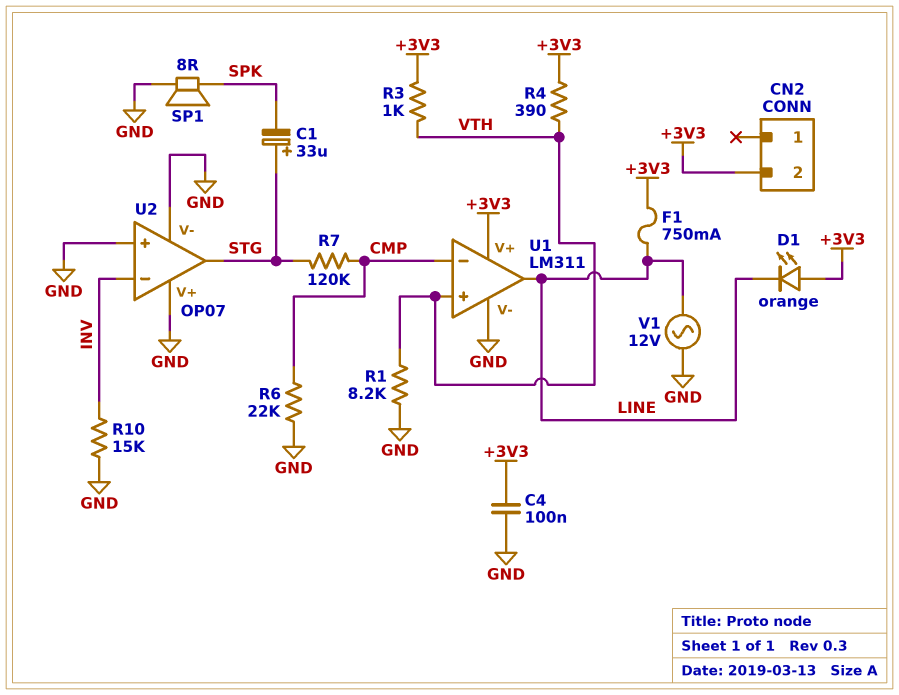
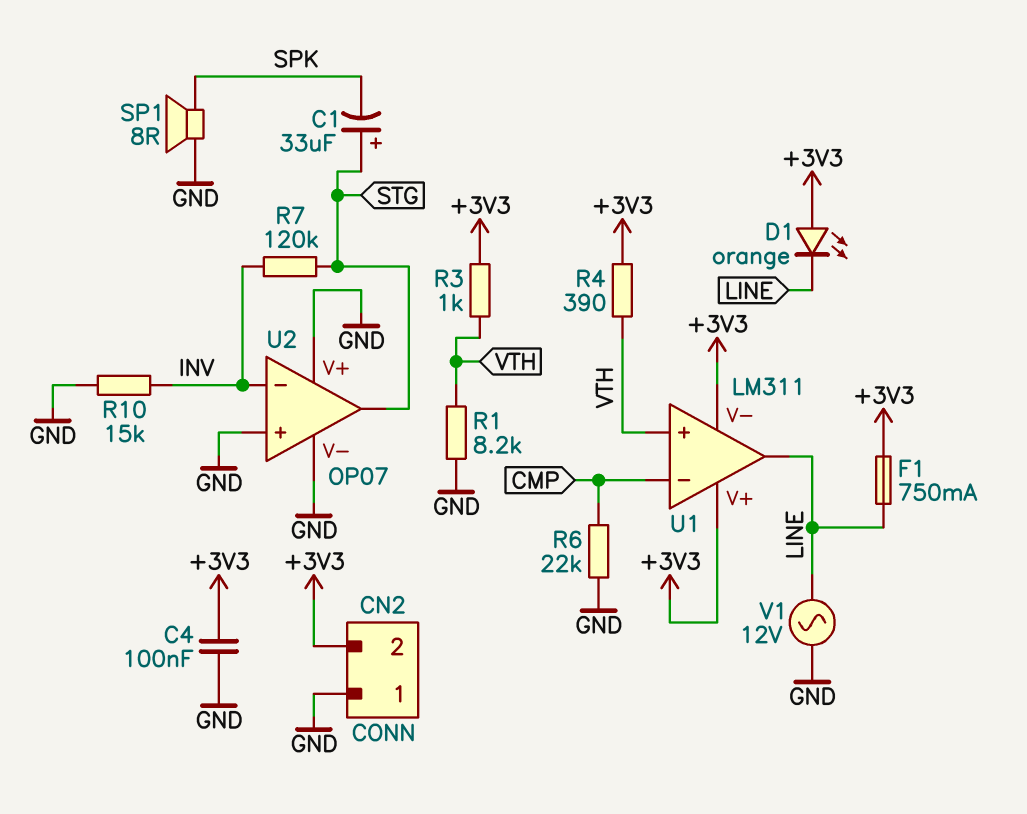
CN2 pin 1: none -> GND
R7: 120k (CMP, STG) -> 120k (INV, STG)
U1 pin V-: GND -> +3V3

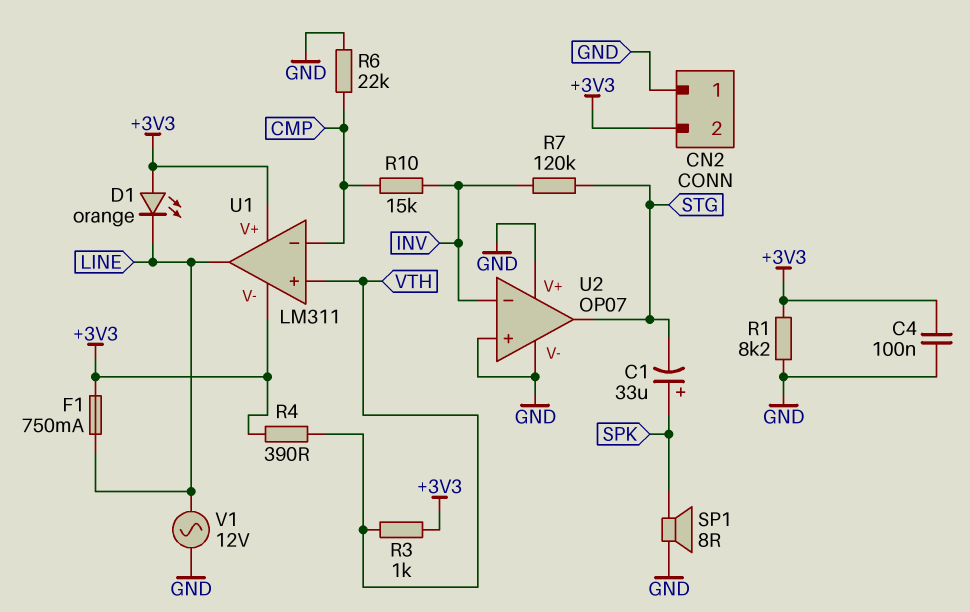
C1: 33uF (plus STG, minus SPK) -> 33uF (plus SPK, minus STG)
R1: 8.2k (GND, VTH) -> 8.2k (+3V3, GND)
R10: 15k (GND, INV) -> 15k (CMP, INV)

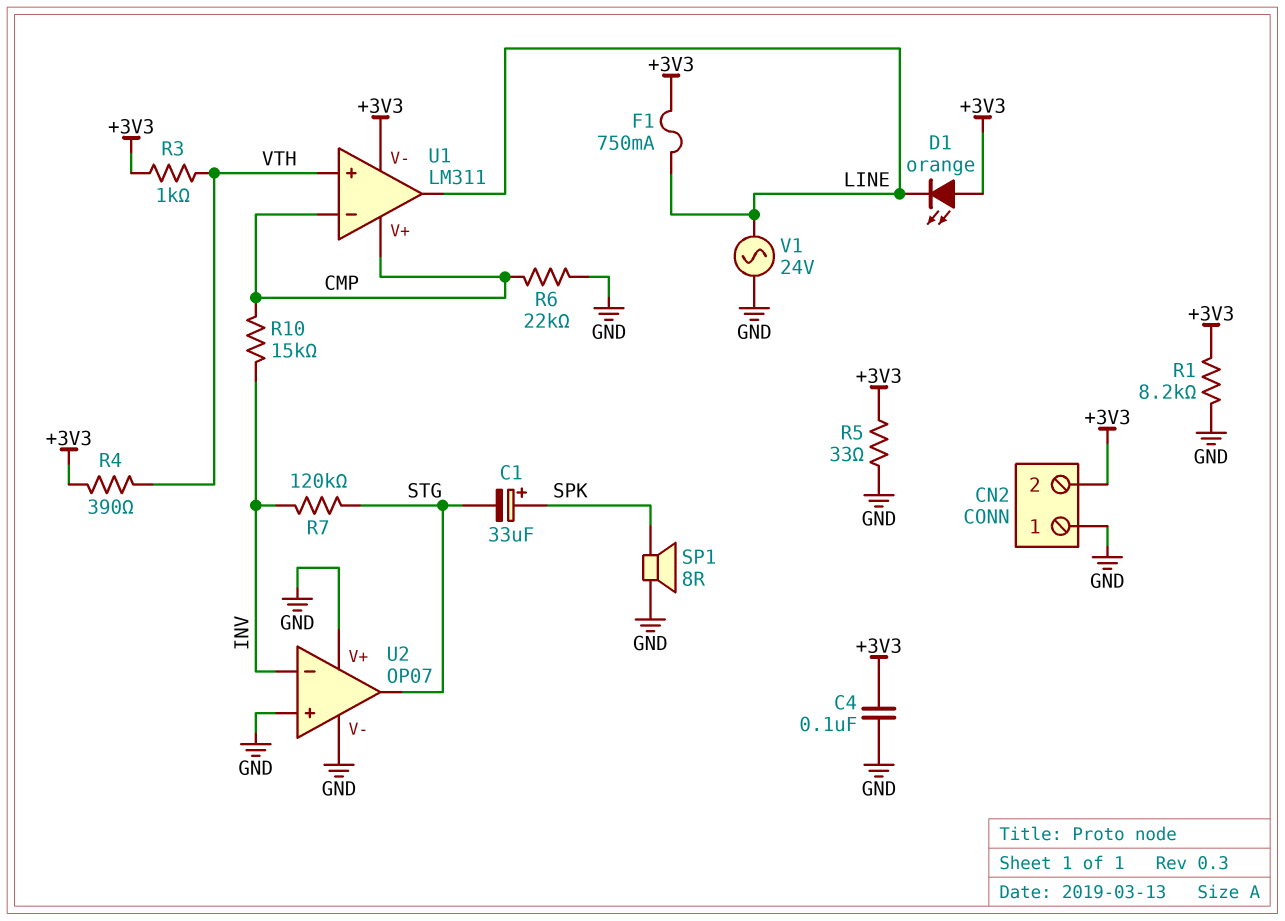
R5: none -> 33 (+3V3, GND)
U1 pin V+: +3V3 -> CMP
V1: AC 12V (GND, LINE) -> AC 24V (GND, LINE)

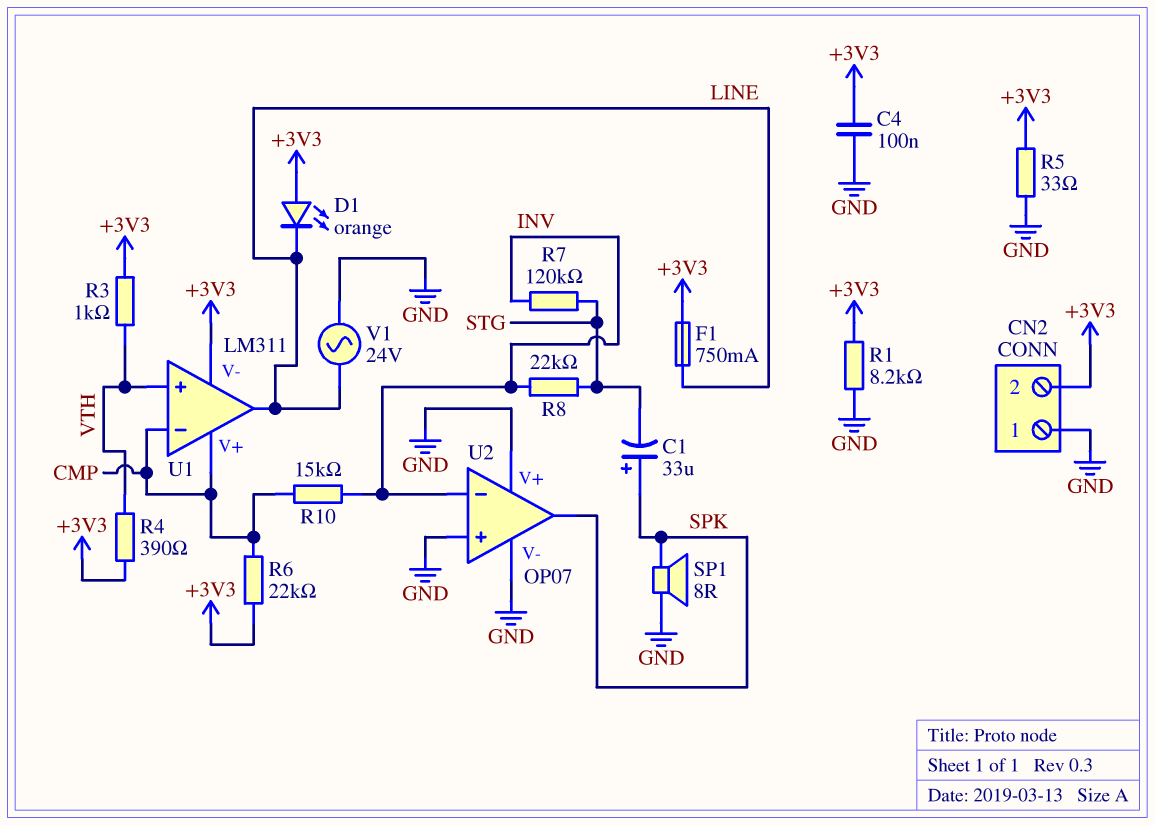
R6: 22k (CMP, GND) -> 22k (+3V3, CMP)
R8: none -> 22k (INV, STG)
U2 pin out: STG -> SPK

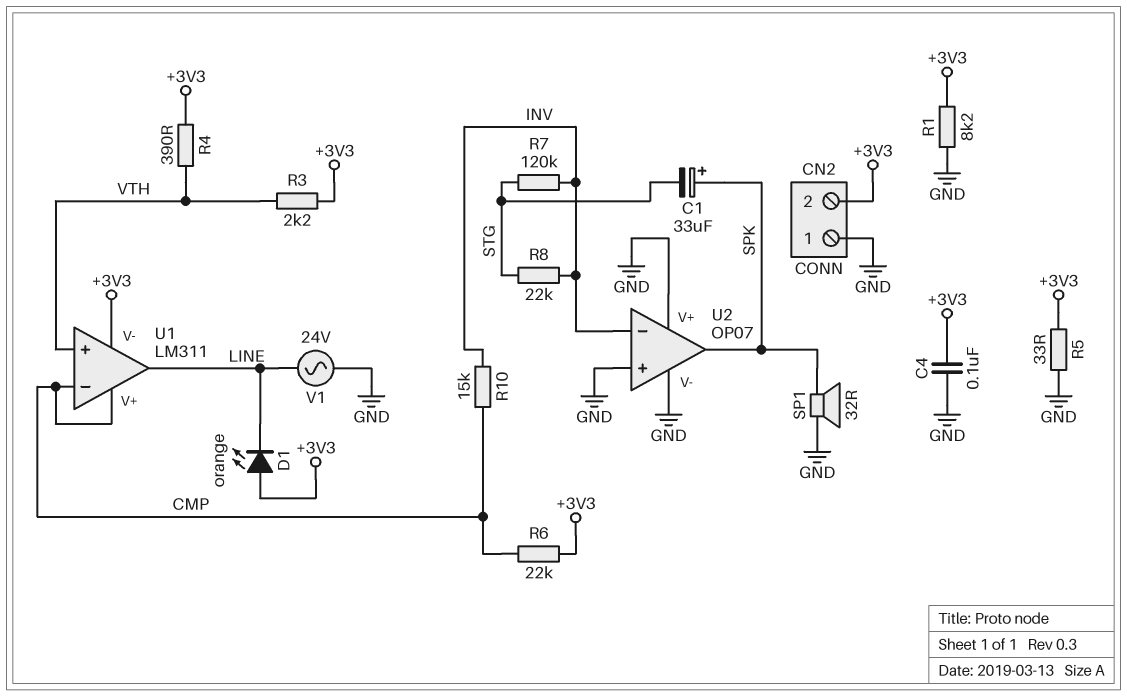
F1: 750mA (+3V3, LINE) -> none
R3: 1k (+3V3, VTH) -> 2.2k (+3V3, VTH)
SP1: speaker 8R (GND, SPK) -> speaker 32R (GND, SPK)

